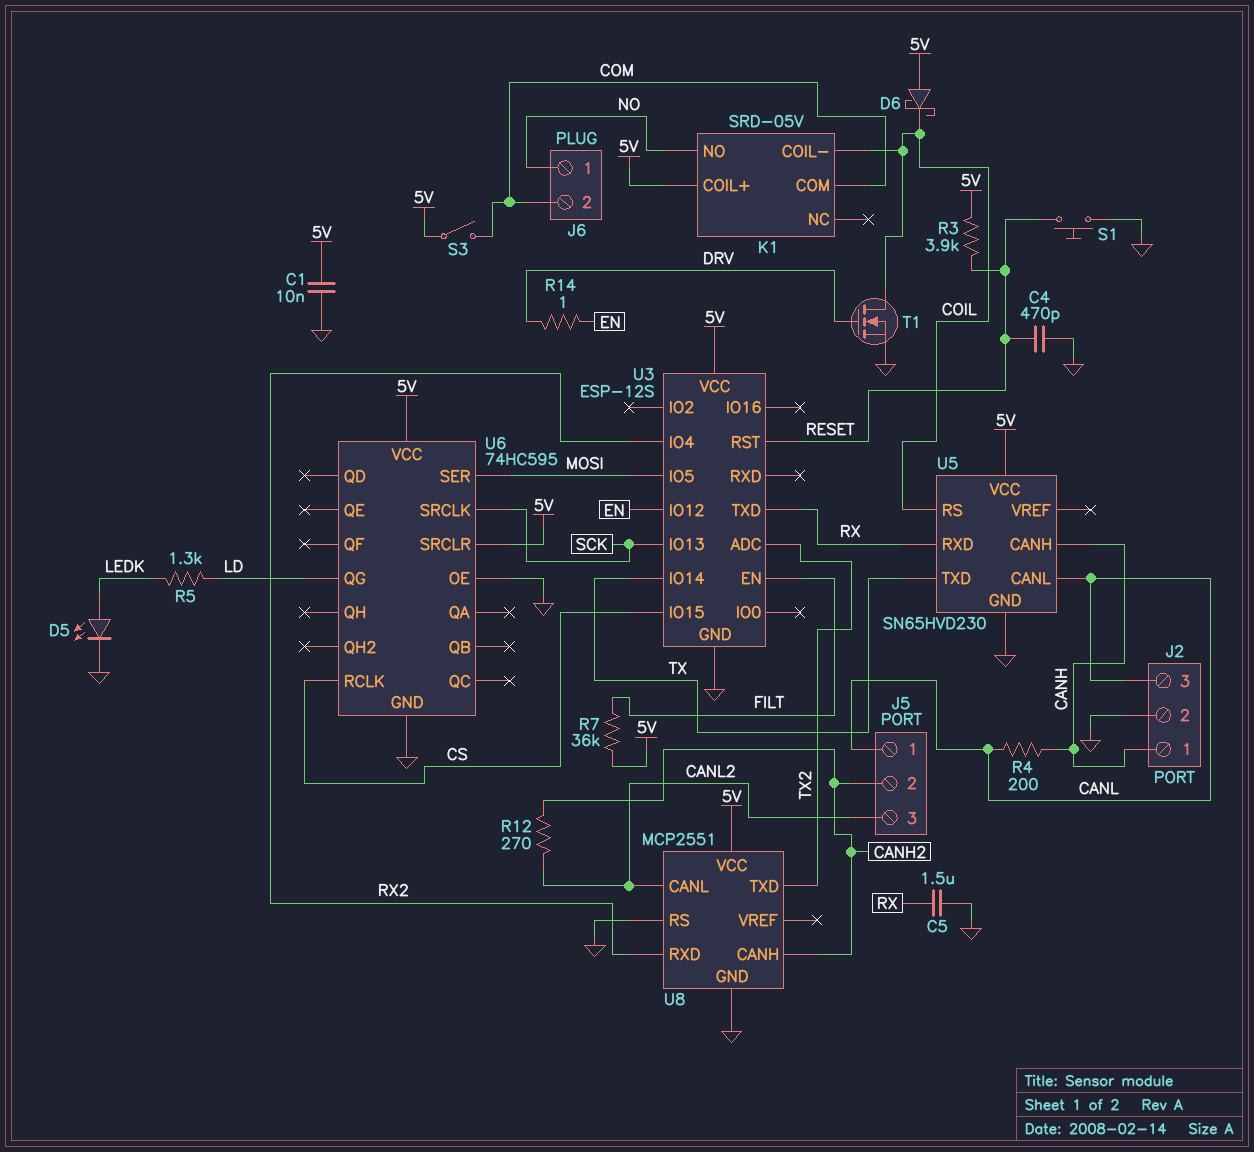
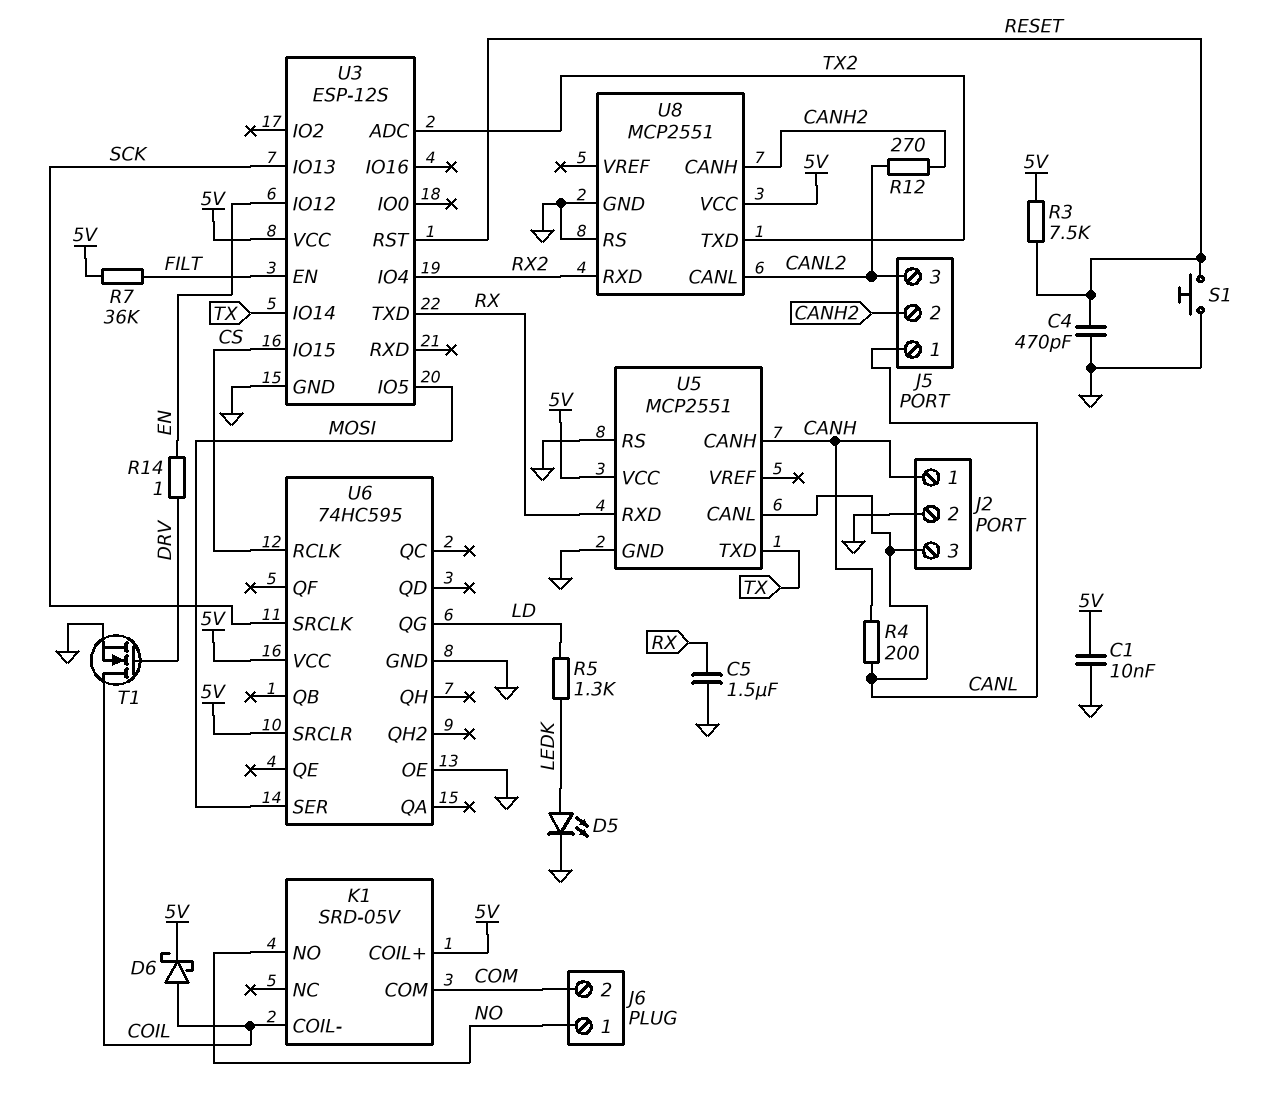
D6: schottky (A 5V, K COIL) -> schottky (A COIL, K 5V)
R3: 3.9k (5V, RESET) -> 7.5k (5V, RESET)
S3: switch (5V, COM) -> none
U5: SN65HVD230 -> MCP2551
U5 pin RS: COIL -> GND

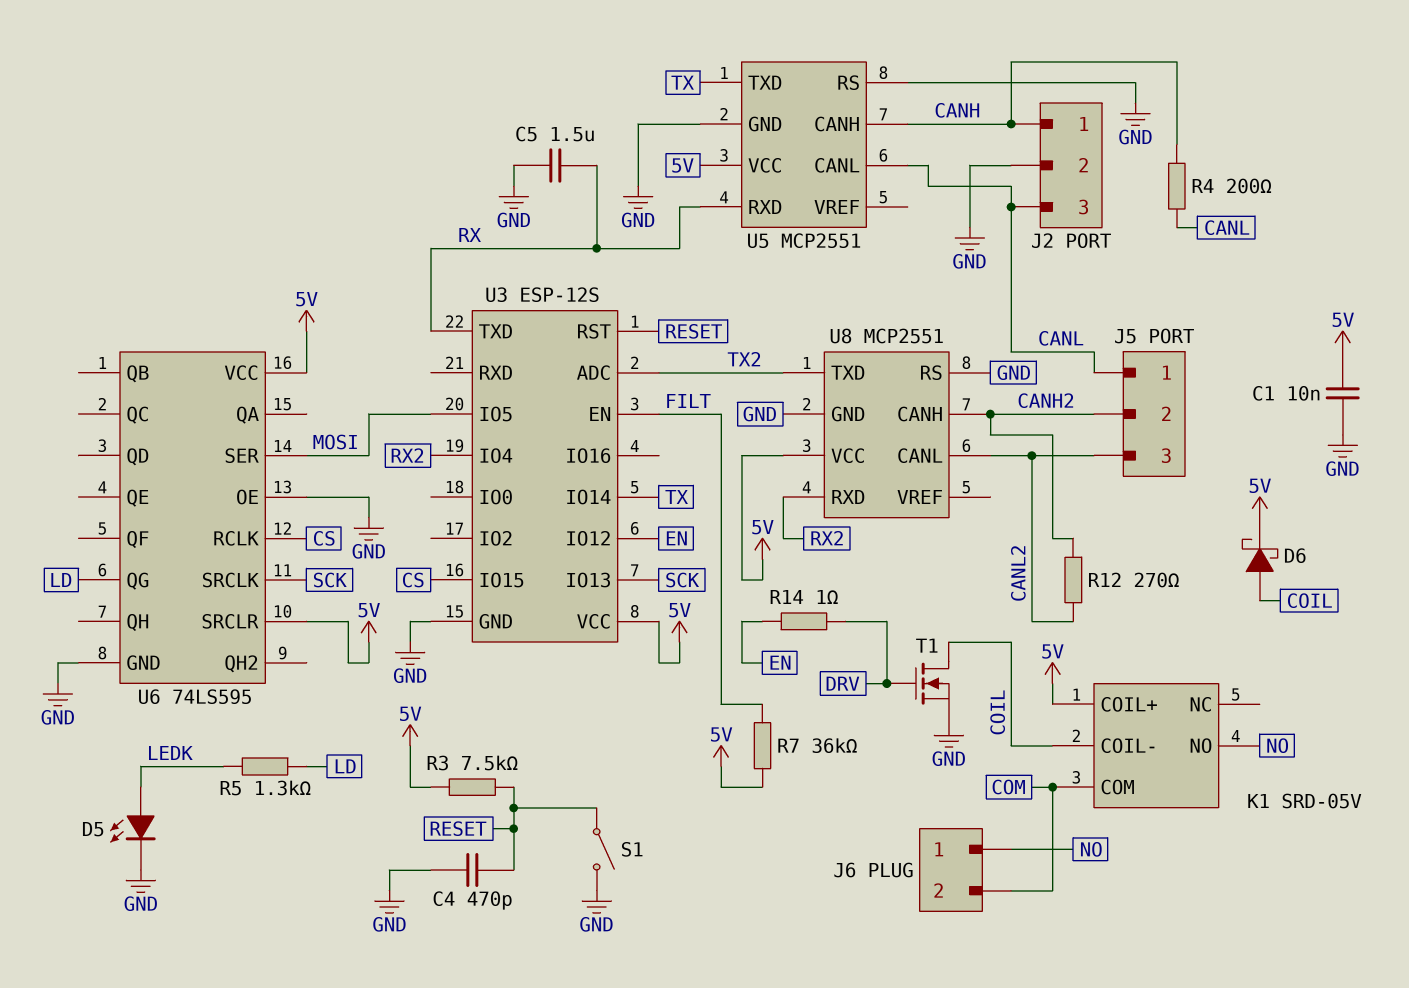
S1: button (GND, RESET) -> switch (GND, RESET)
U6: 74HC595 -> 74LS595

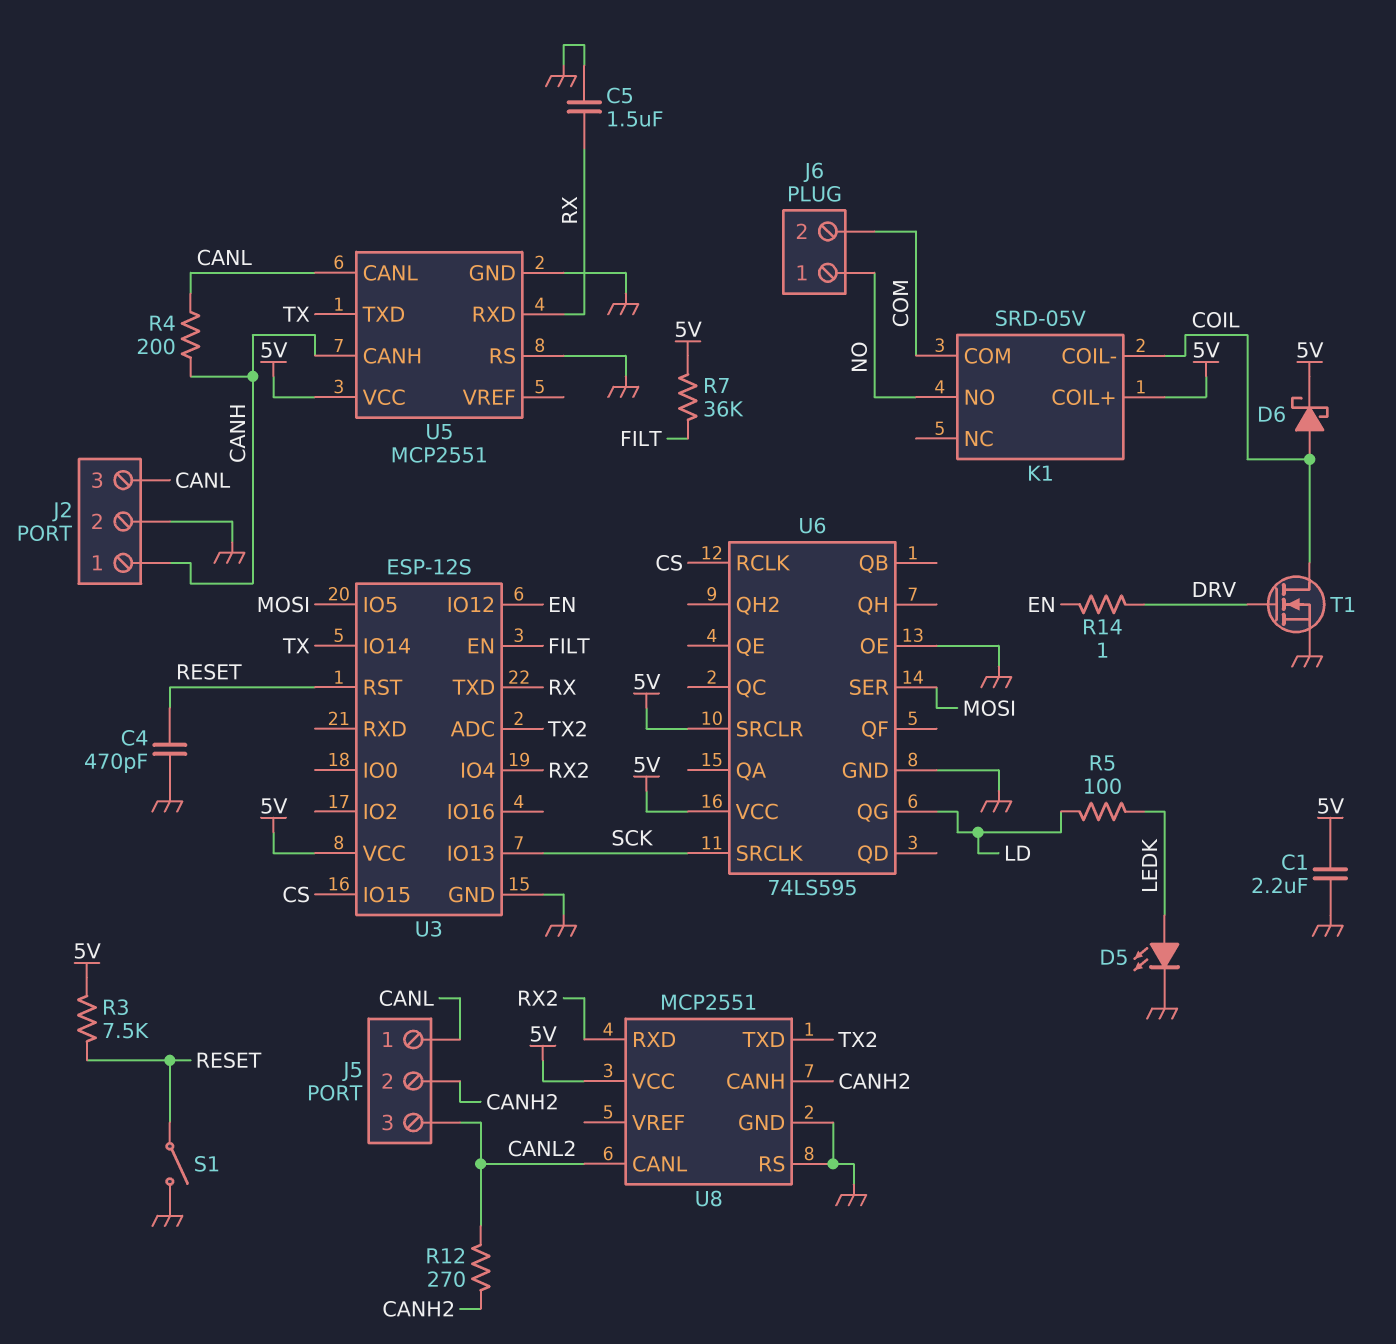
C1: 10nF (5V, GND) -> 2.2uF (5V, GND)
R5: 1.3k (LD, LEDK) -> 100 (LD, LEDK)

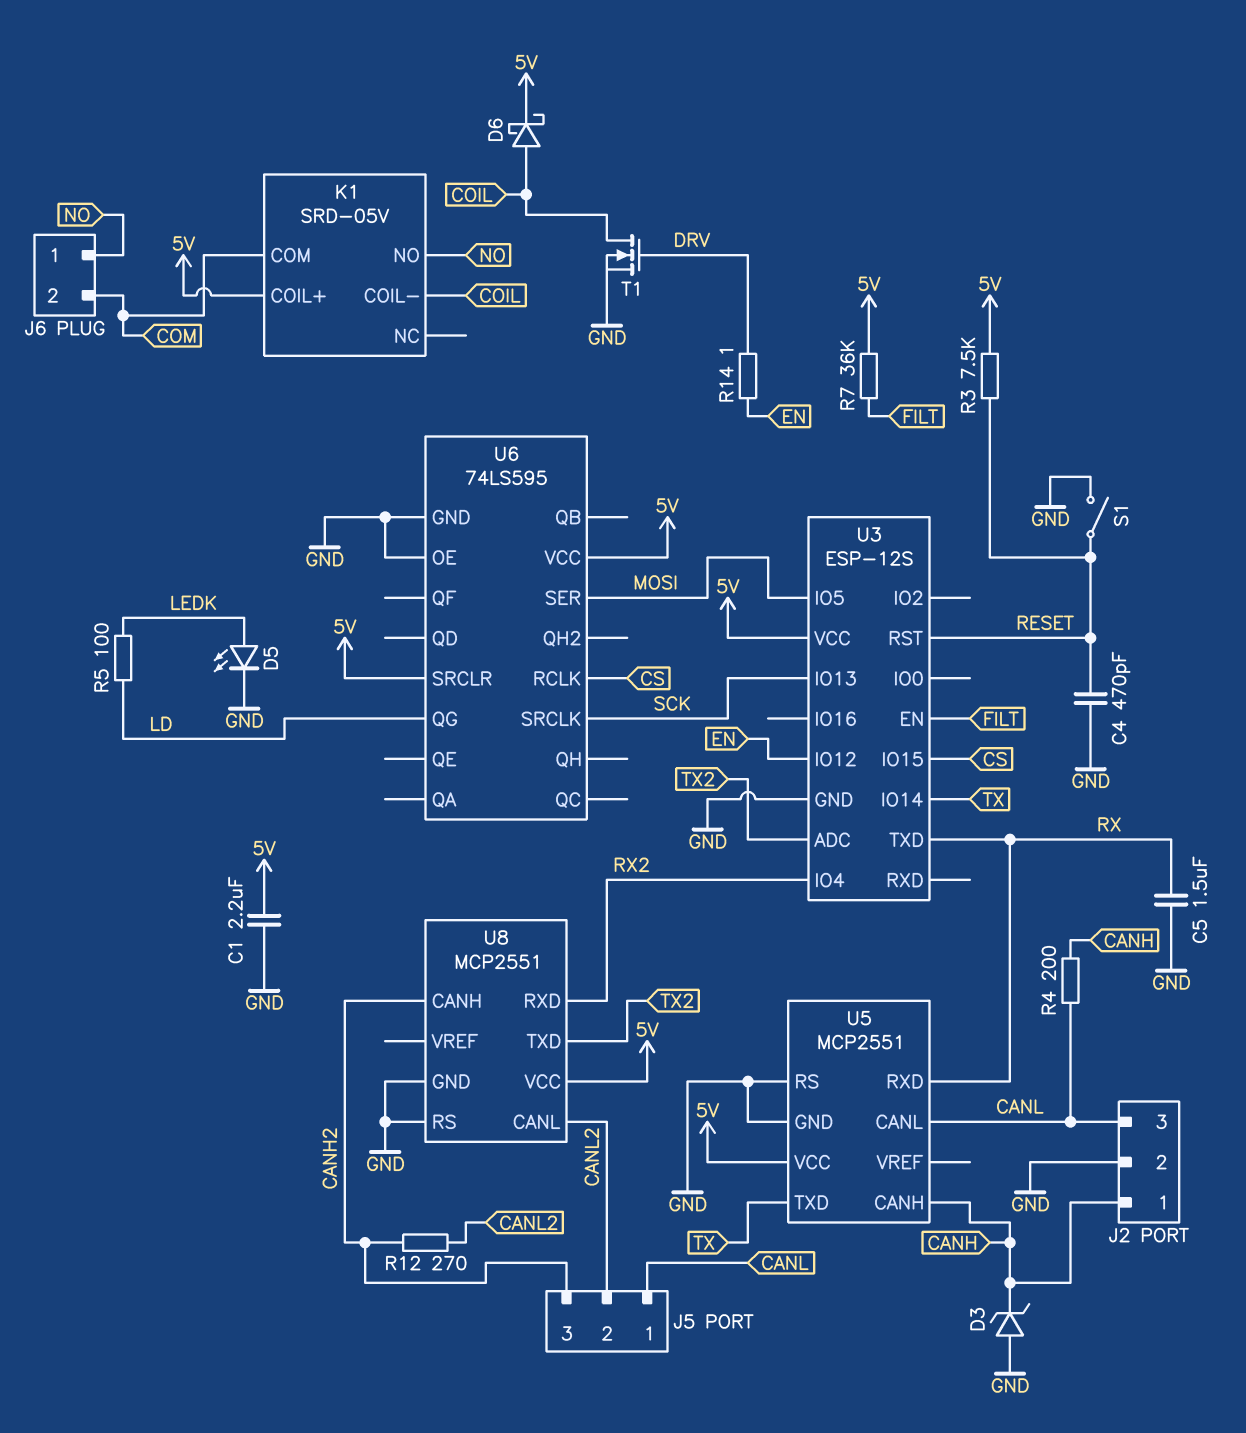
D3: none -> zener (A GND, K CANH)
J5 pin 2: CANH2 -> CANL2
J5 pin 3: CANL2 -> CANH2

